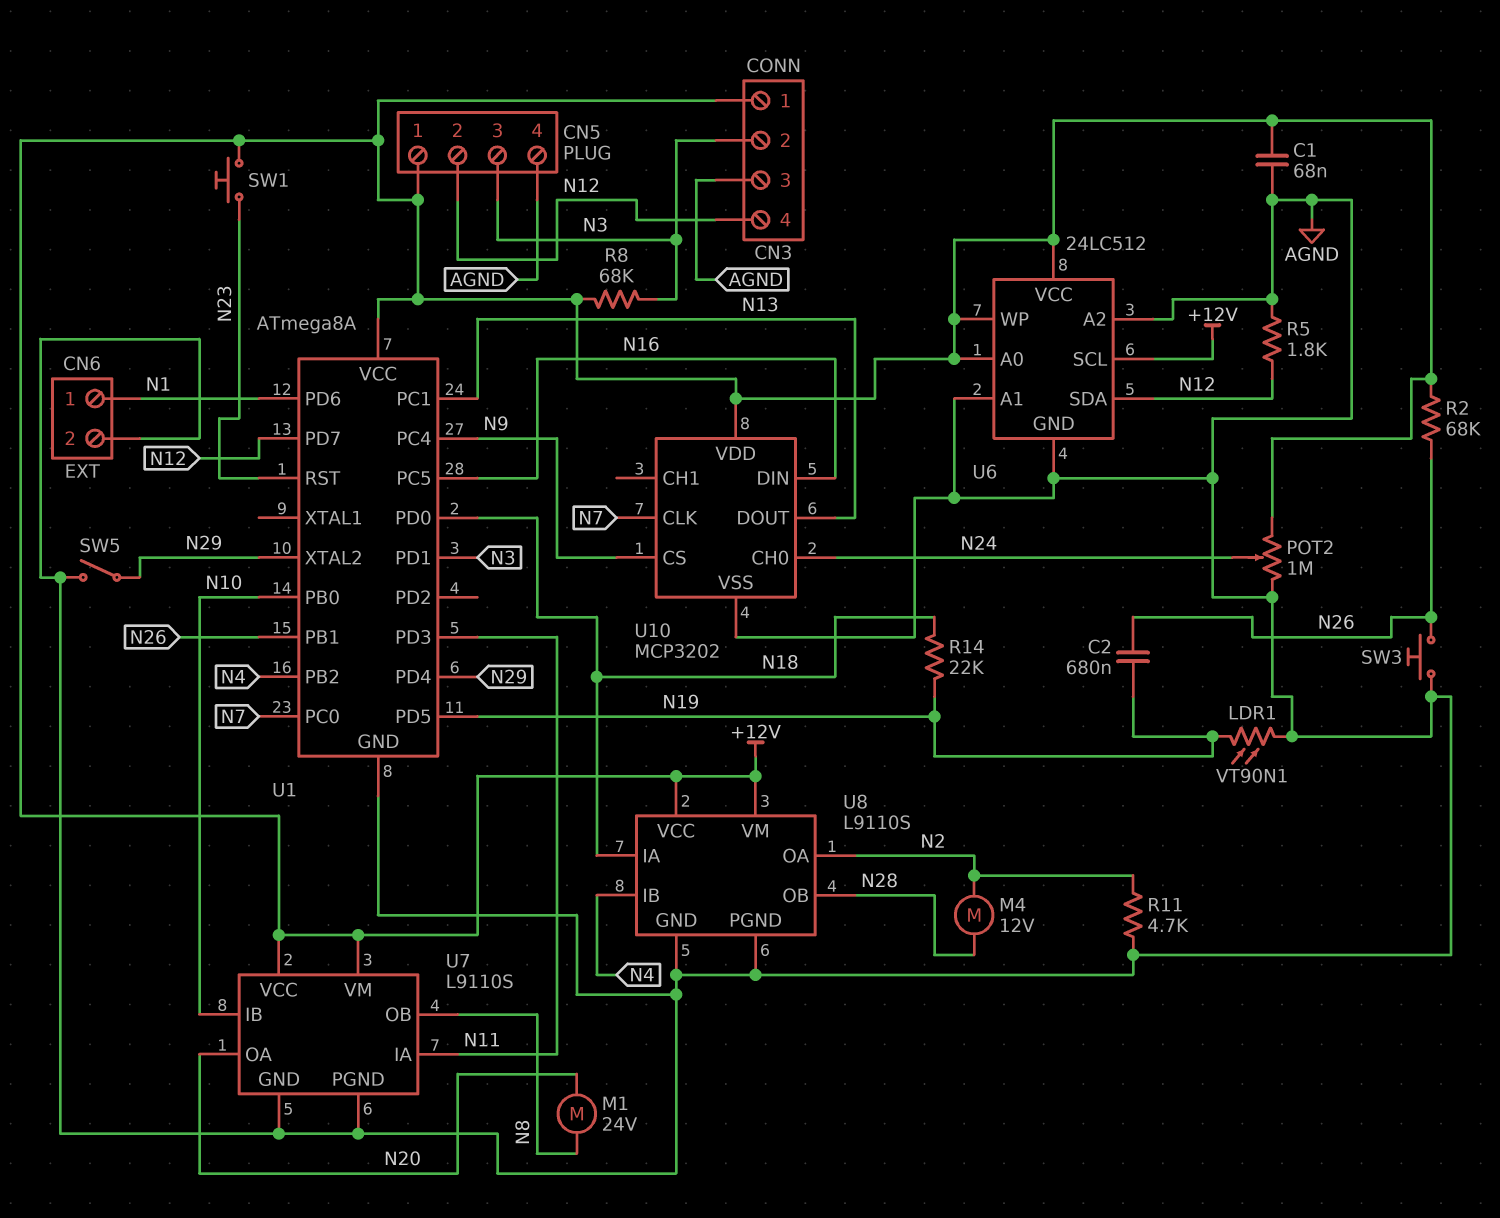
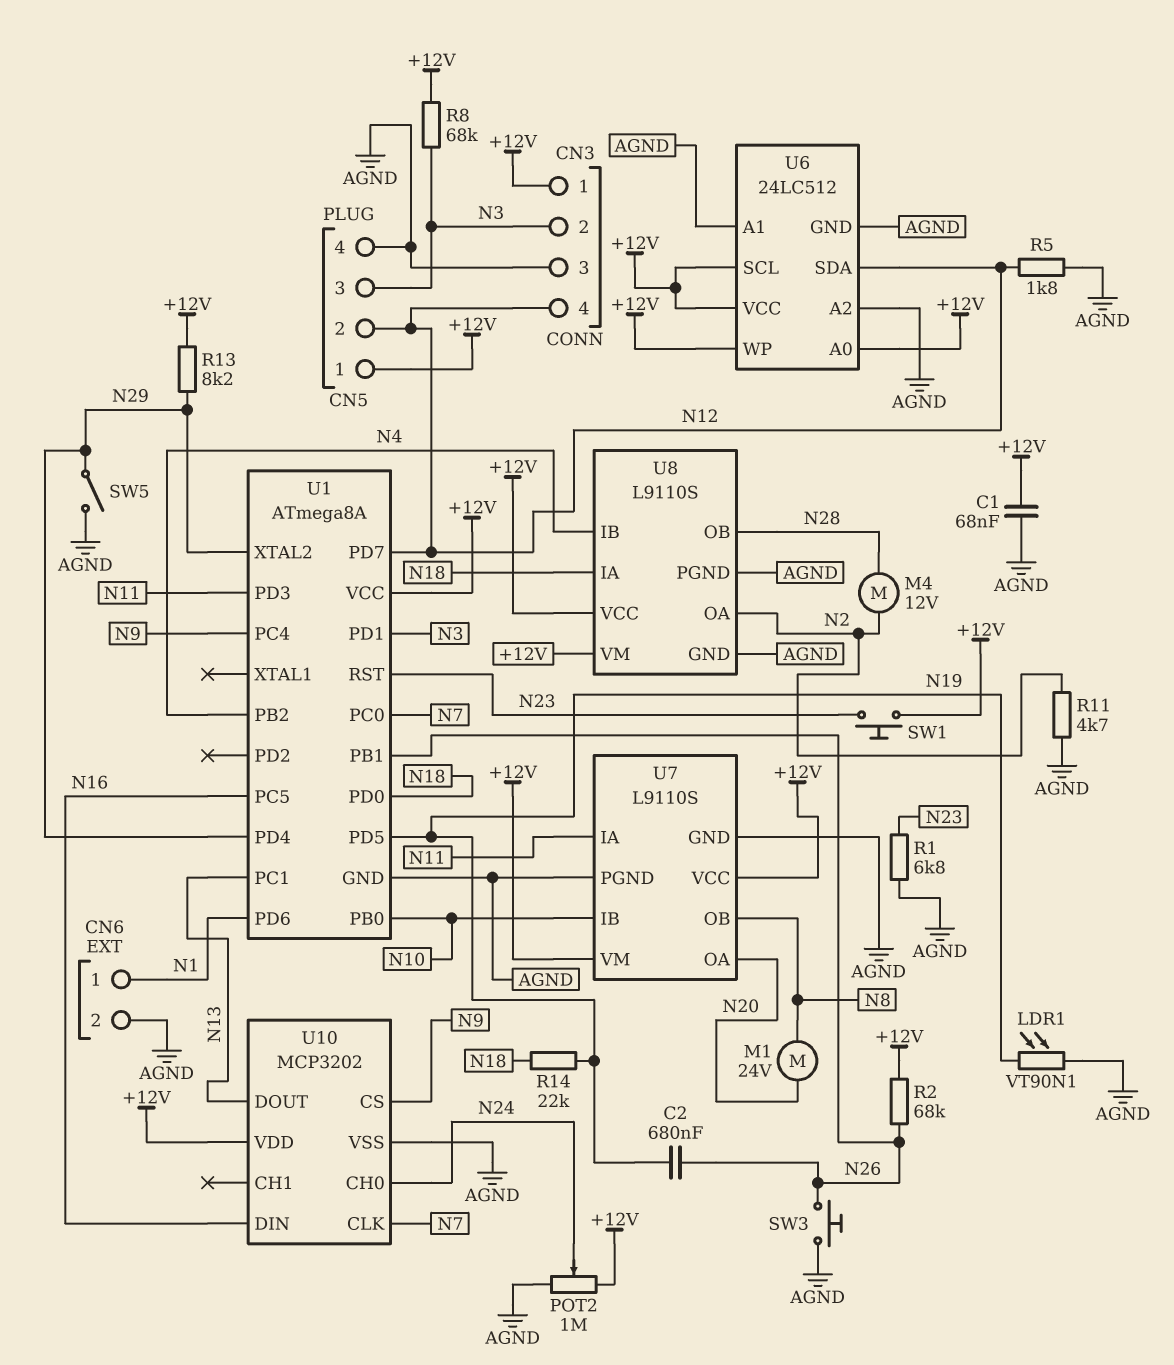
R1: none -> 6.8k (AGND, N23)
R13: none -> 8.2k (+12V, N29)

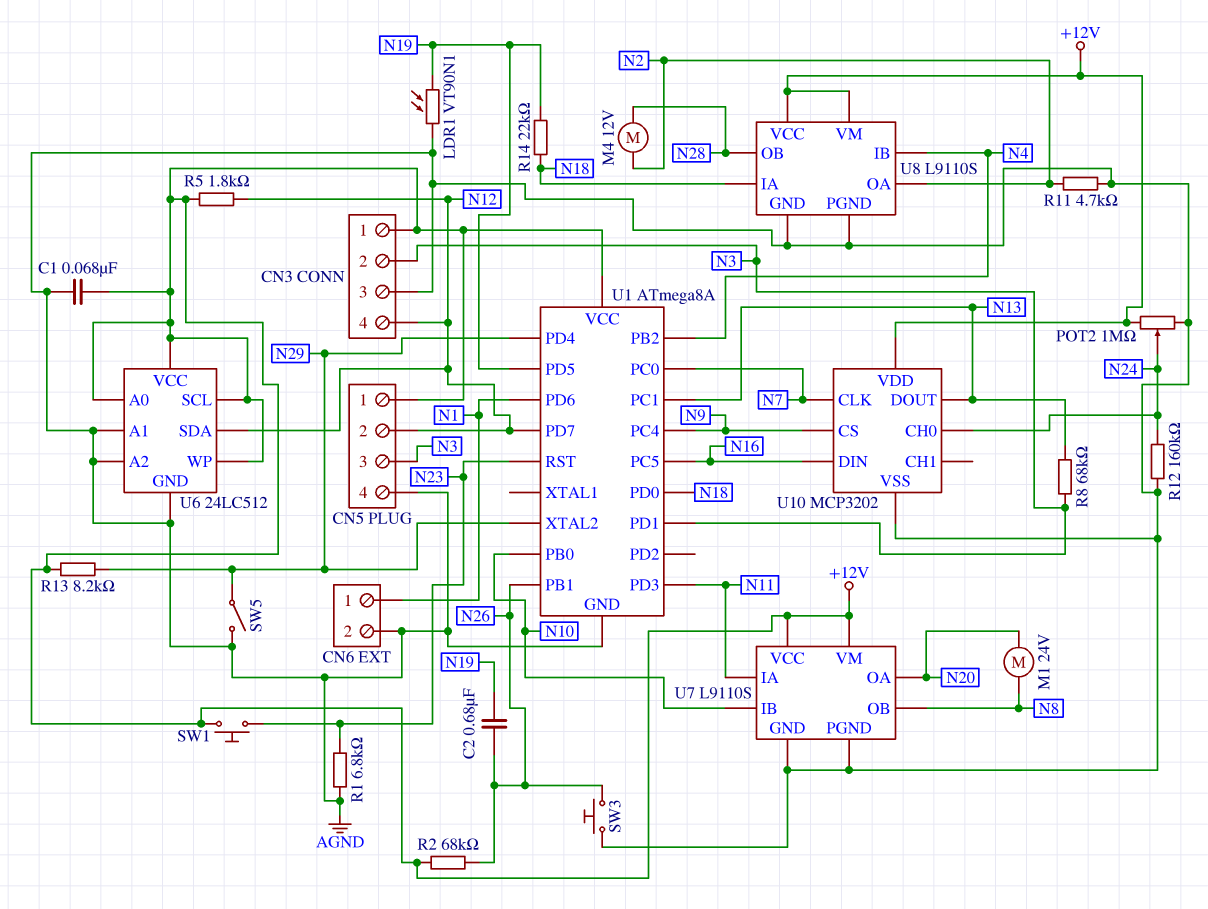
R5: 1.8k (AGND, N12) -> 1.8k (+12V, N12)
R8: 68k (+12V, N3) -> 68k (N3, N13)
R12: none -> 160k (AGND, N24)

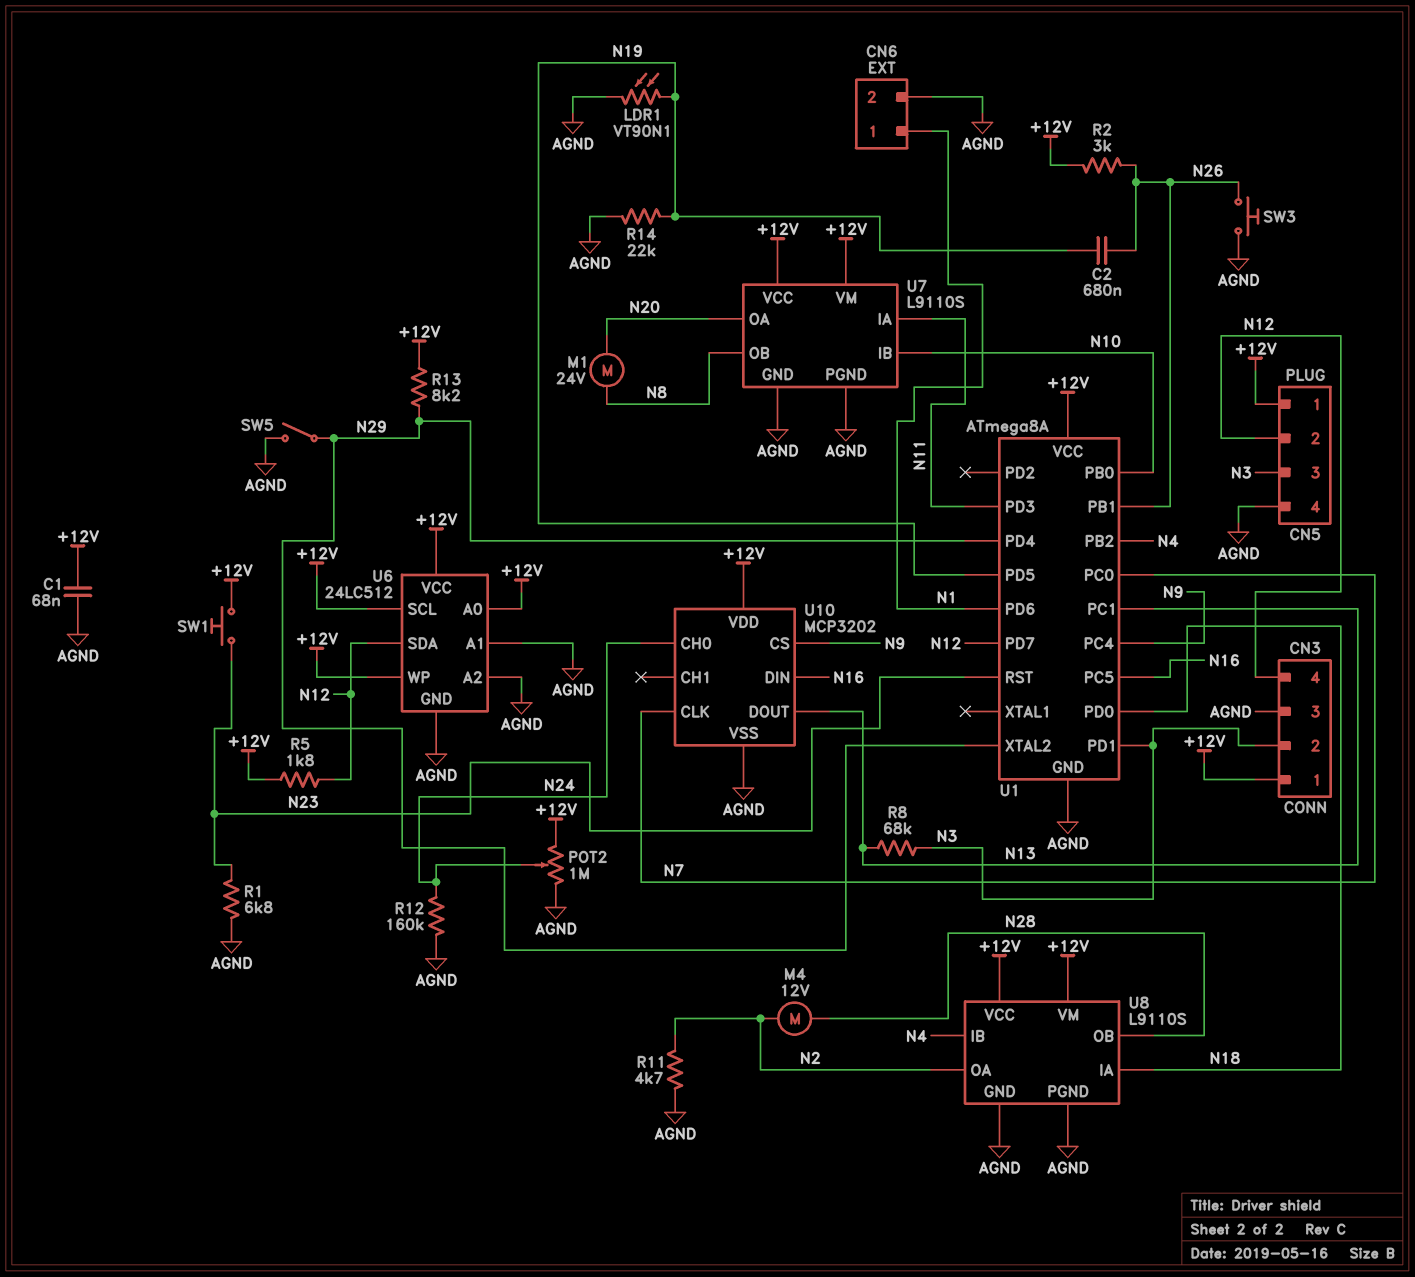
R2: 68k (+12V, N26) -> 3k (+12V, N26)
R14: 22k (N18, N19) -> 22k (AGND, N19)

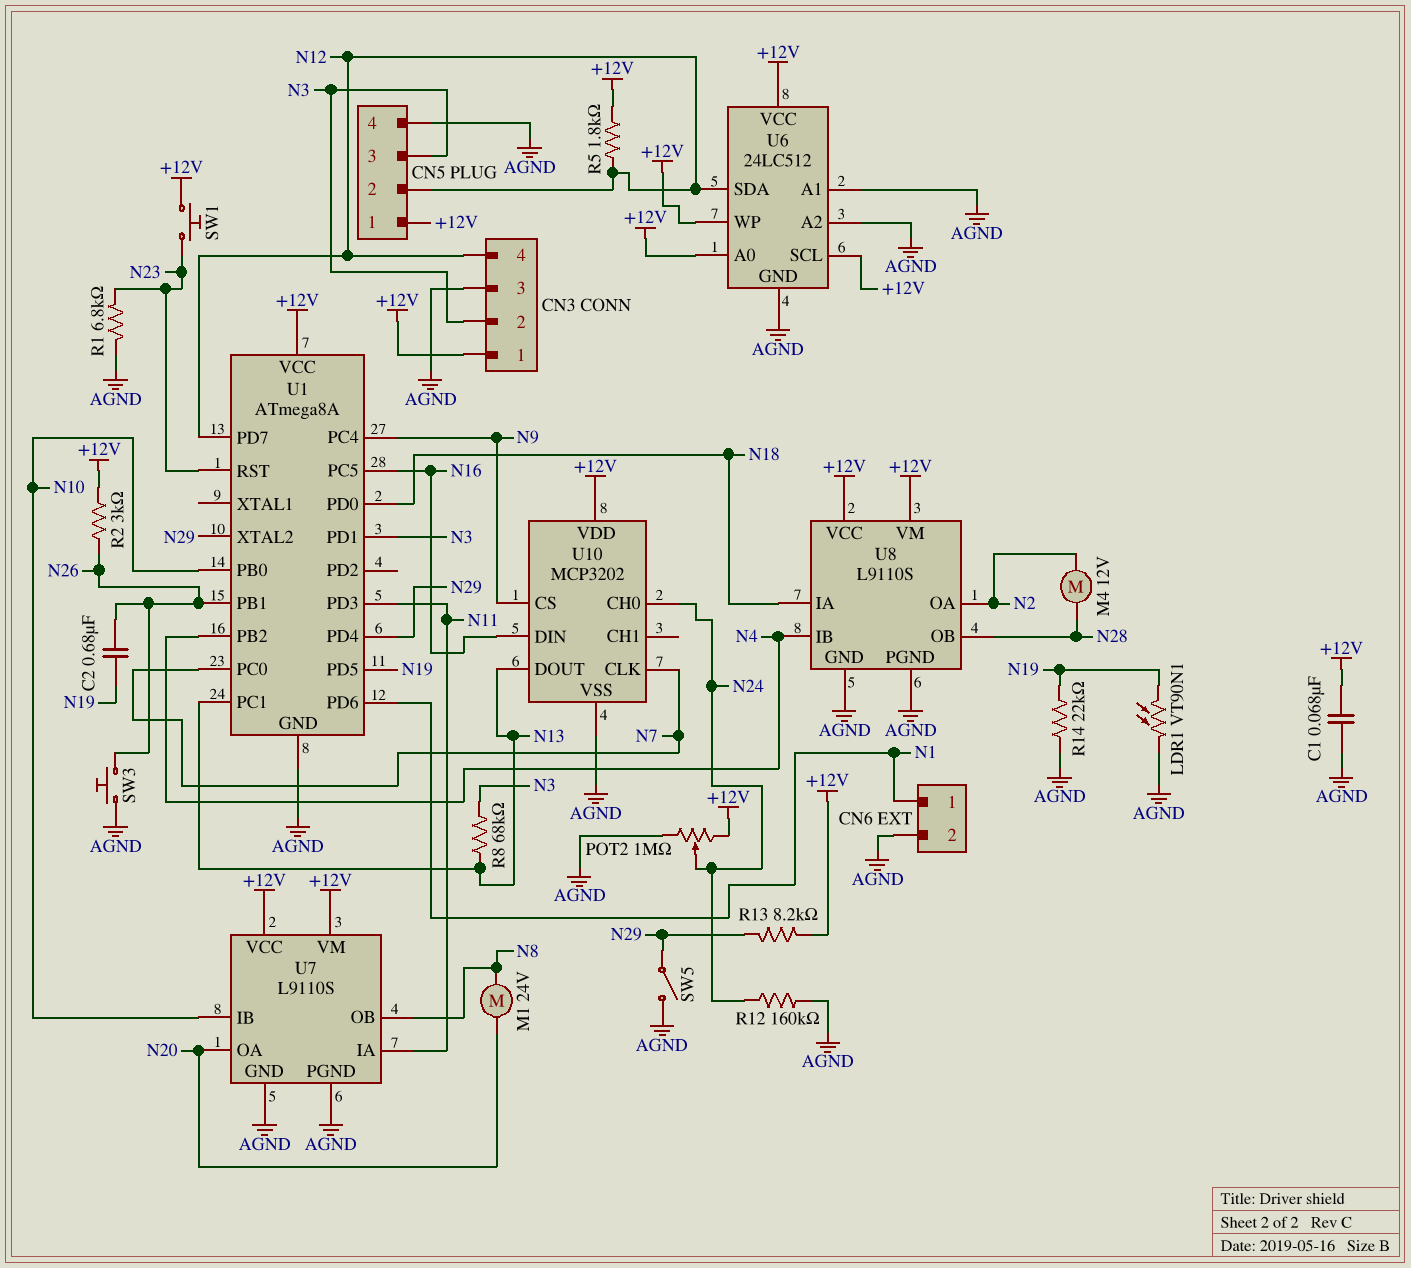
R11: 4.7k (AGND, N2) -> none

